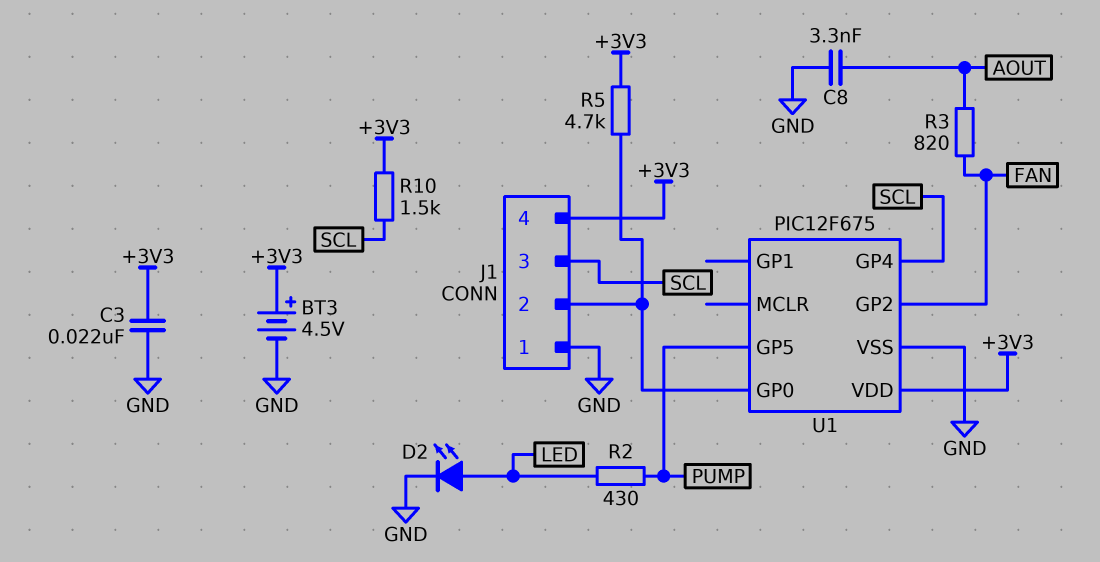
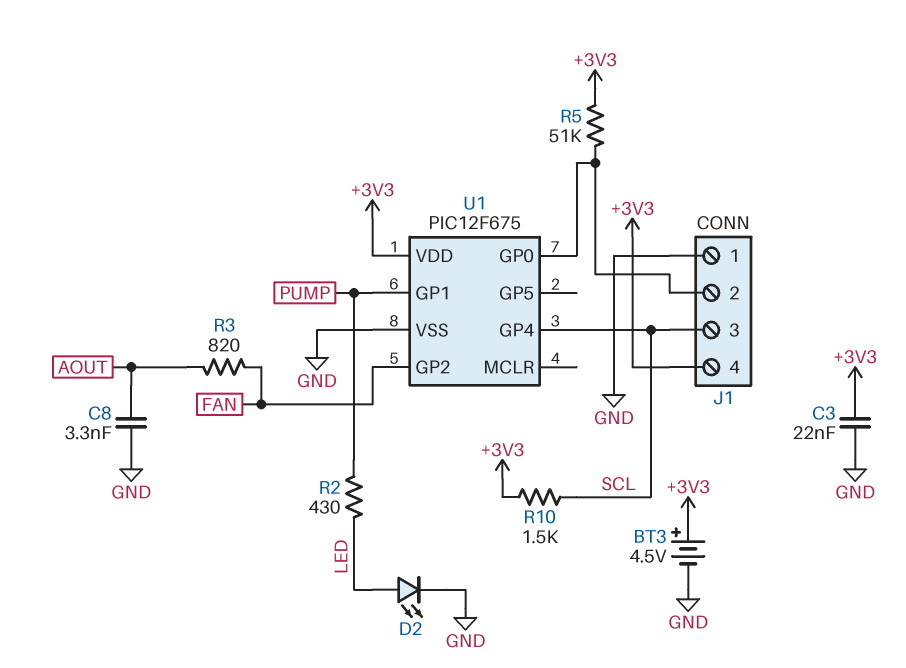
R5: 4.7k (+3V3, J1/2) -> 51k (+3V3, J1/2)
U1 pin GP1: none -> PUMP
U1 pin GP5: PUMP -> none

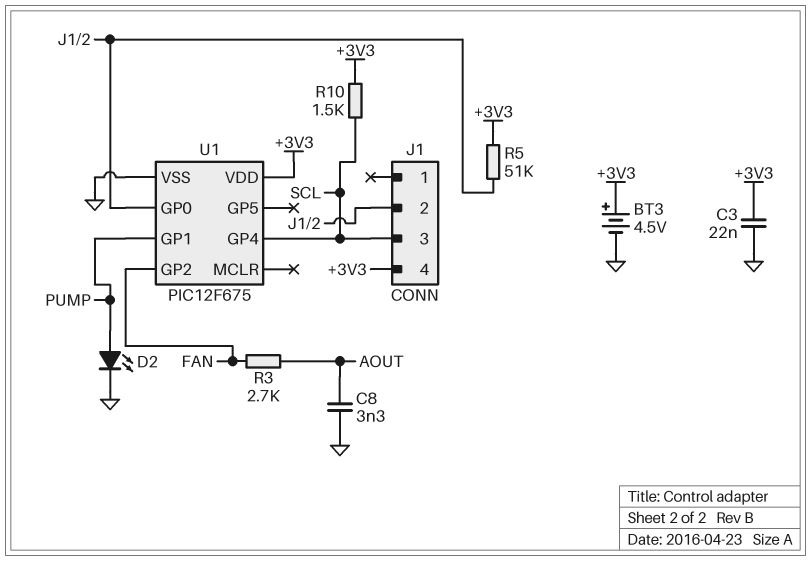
D2: LED (A LED, K GND) -> LED (A PUMP, K GND)
J1 pin 1: GND -> none
R2: 430 (LED, PUMP) -> none
R3: 820 (AOUT, FAN) -> 2.7k (AOUT, FAN)

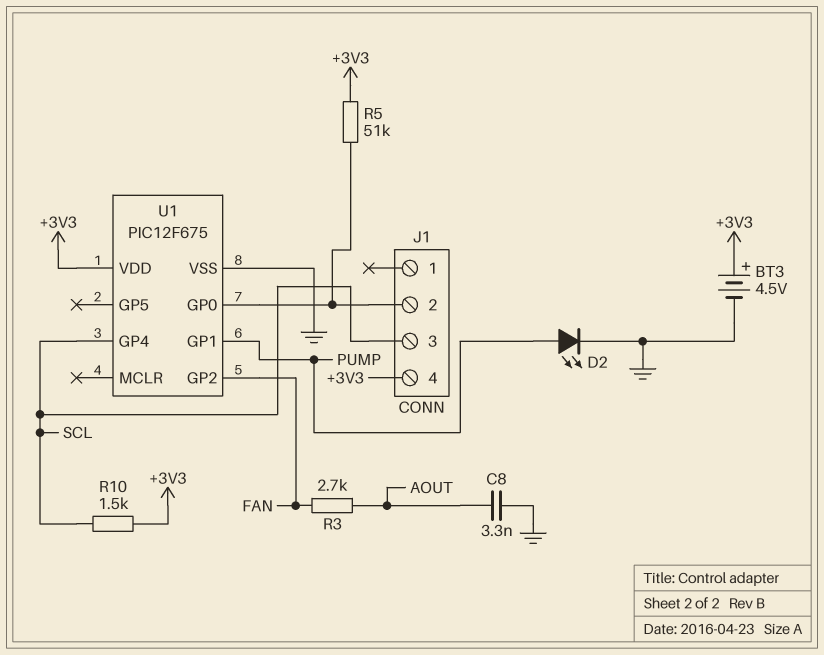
C3: 22nF (+3V3, GND) -> none

